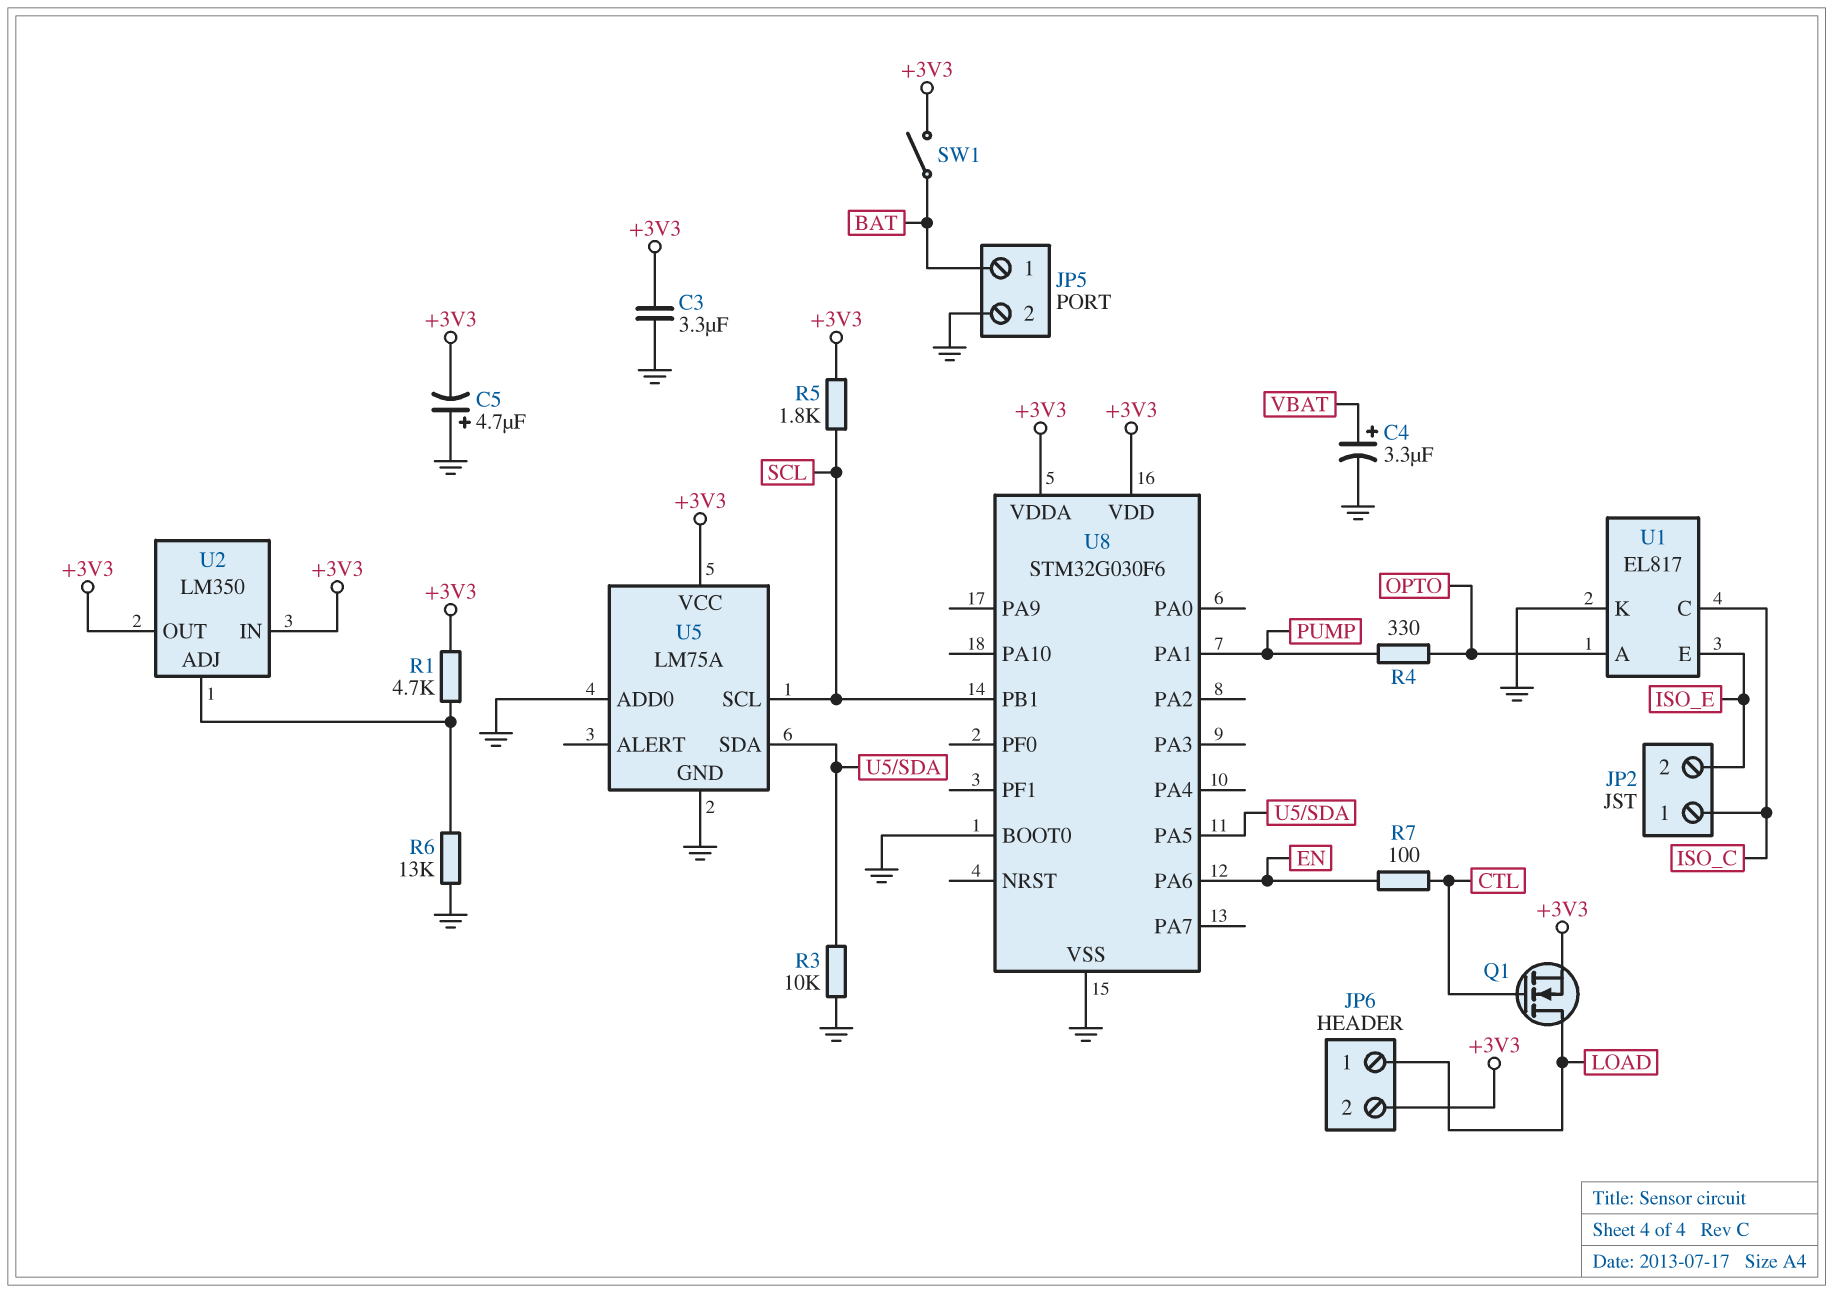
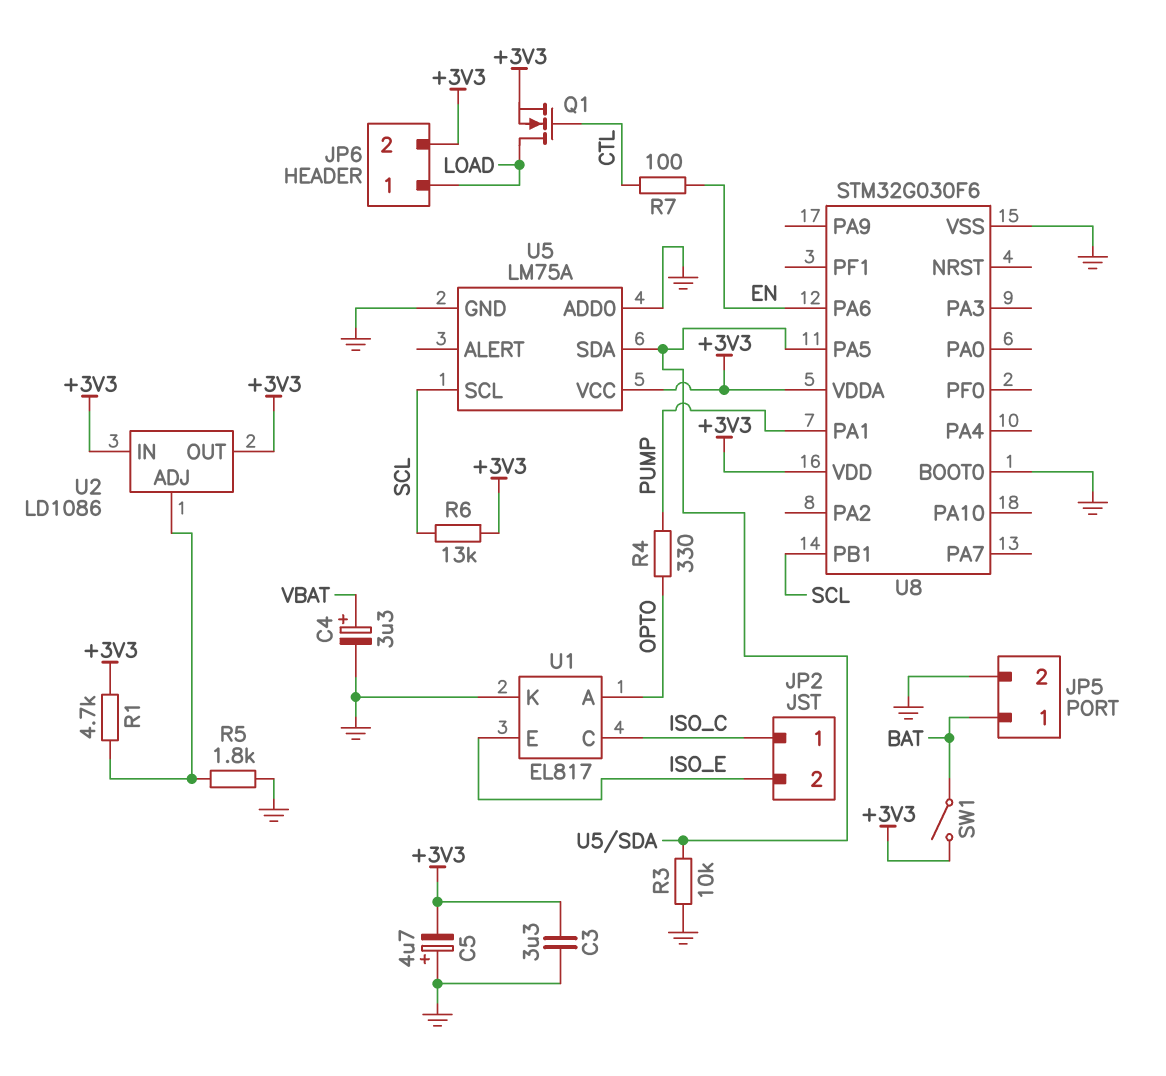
R5: 1.8k (+3V3, SCL) -> 1.8k (GND, U2/ADJ)
R6: 13k (GND, U2/ADJ) -> 13k (+3V3, SCL)
U2: LM350 -> LD1086

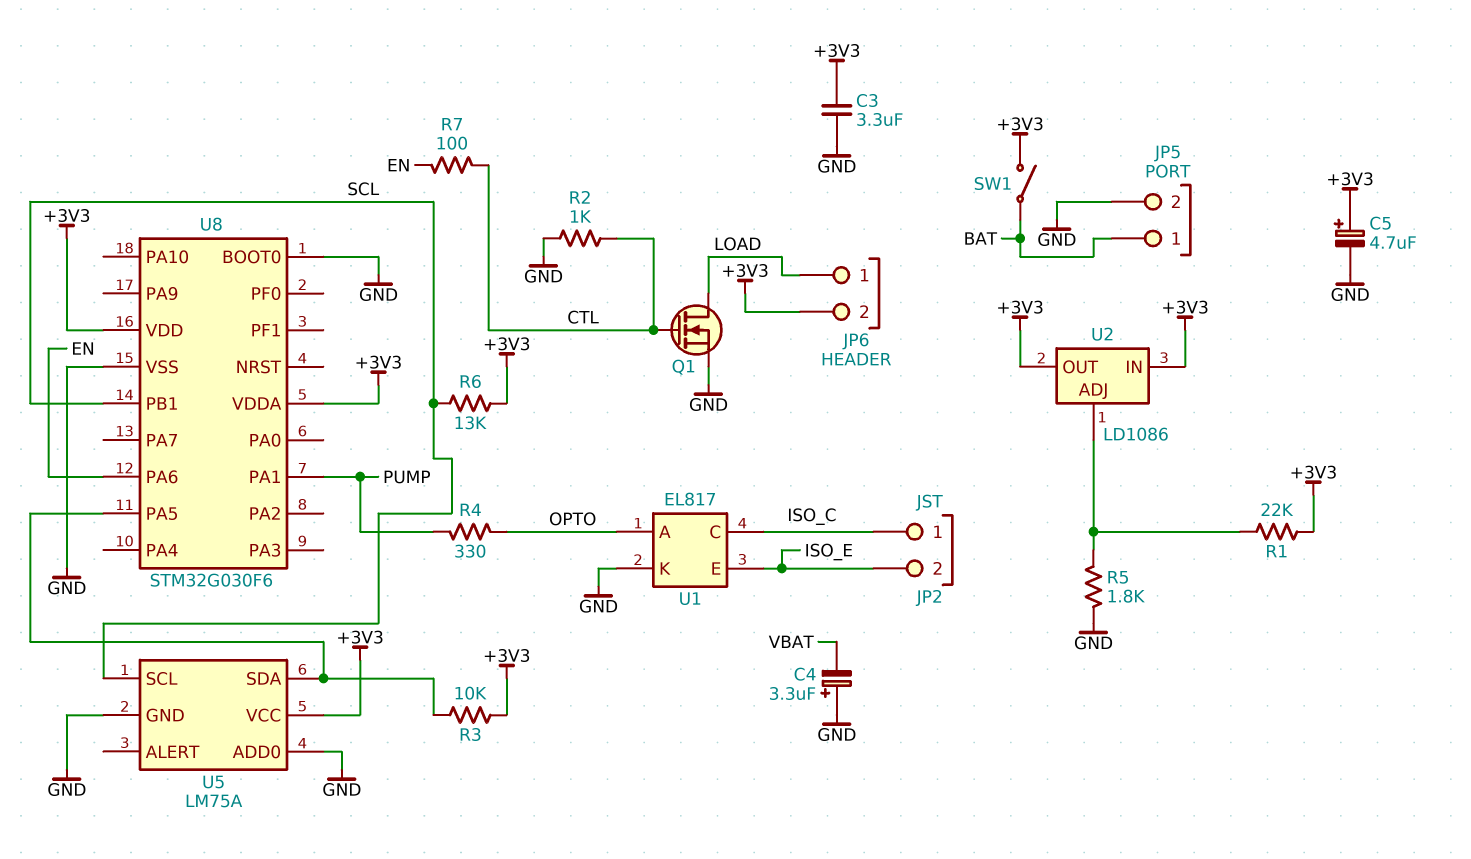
C4: 3.3uF (plus VBAT, minus GND) -> 3.3uF (plus GND, minus VBAT)
C5: 4.7uF (plus GND, minus +3V3) -> 4.7uF (plus +3V3, minus GND)
Q1: NMOS (G CTL, D LOAD, S +3V3) -> NMOS (G CTL, D LOAD, S GND)
R1: 4.7k (+3V3, U2/ADJ) -> 22k (+3V3, U2/ADJ)
R2: none -> 1k (CTL, GND)
R3: 10k (GND, U5/SDA) -> 10k (+3V3, U5/SDA)

